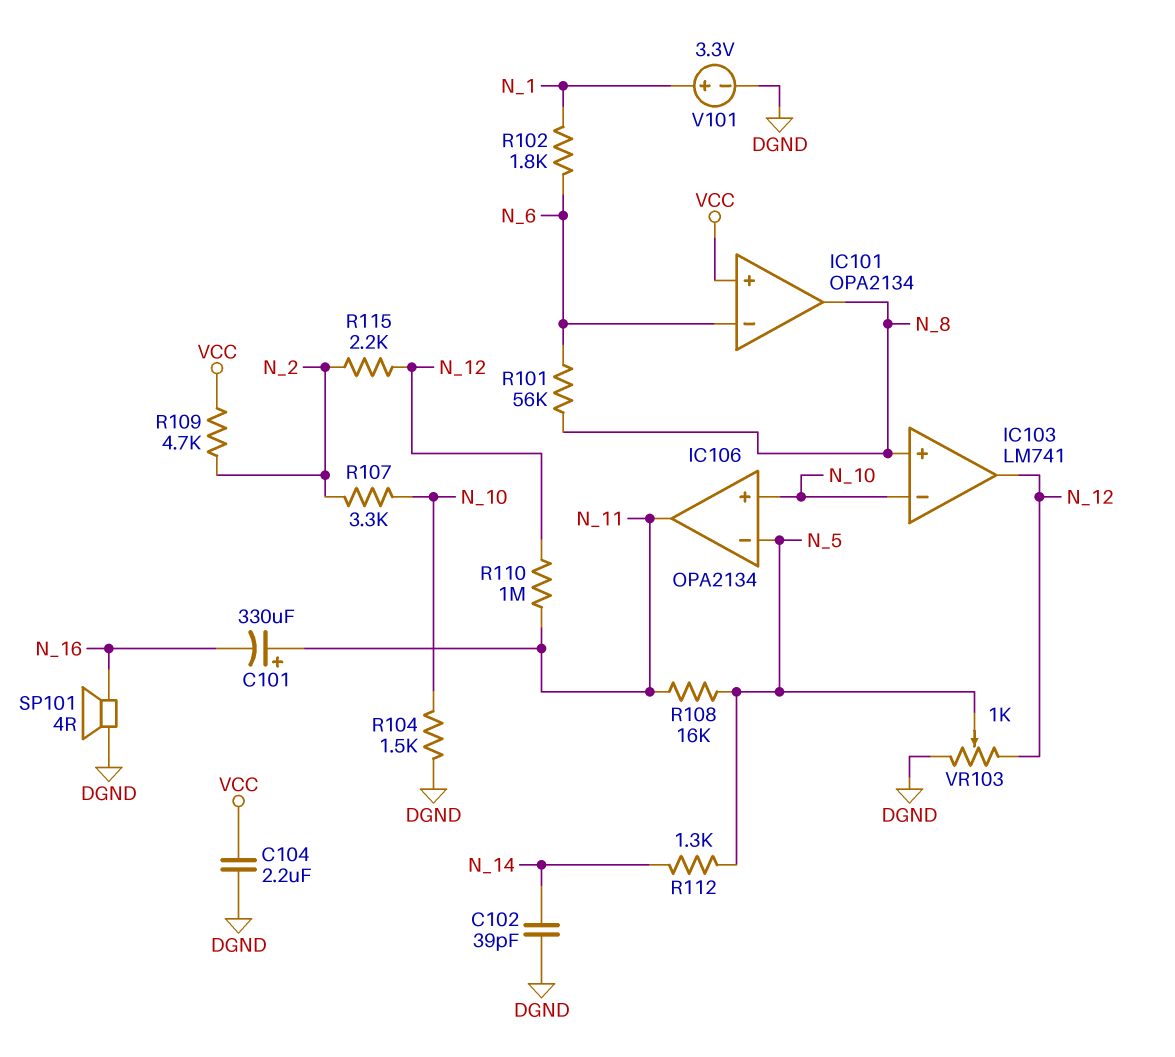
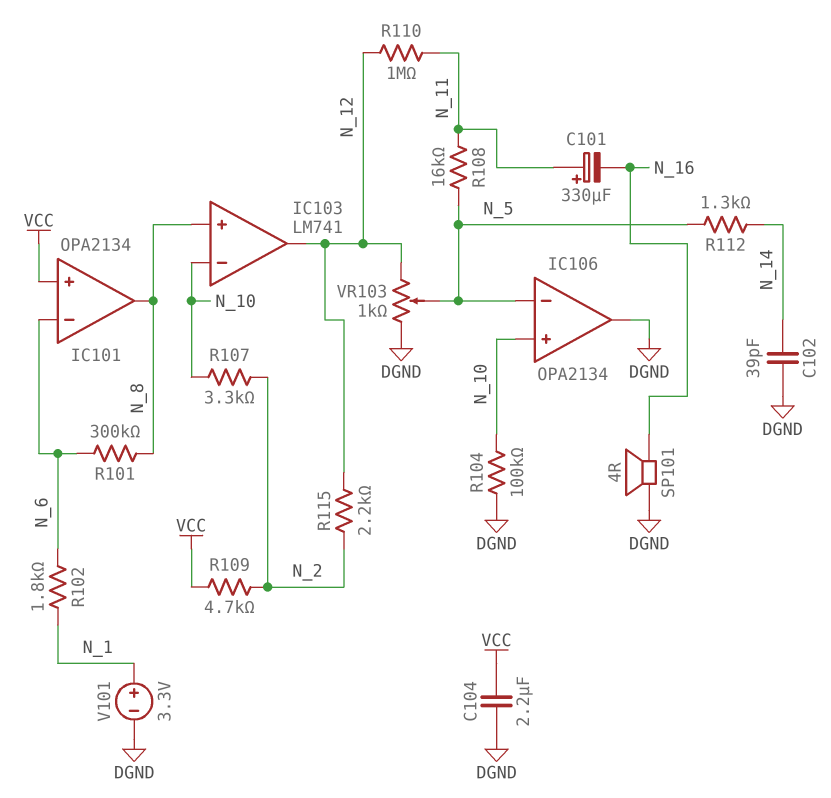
IC106 pin out: N_11 -> DGND
R101: 56k (N_6, N_8) -> 300k (N_6, N_8)
R104: 1.5k (DGND, N_10) -> 100k (DGND, N_10)

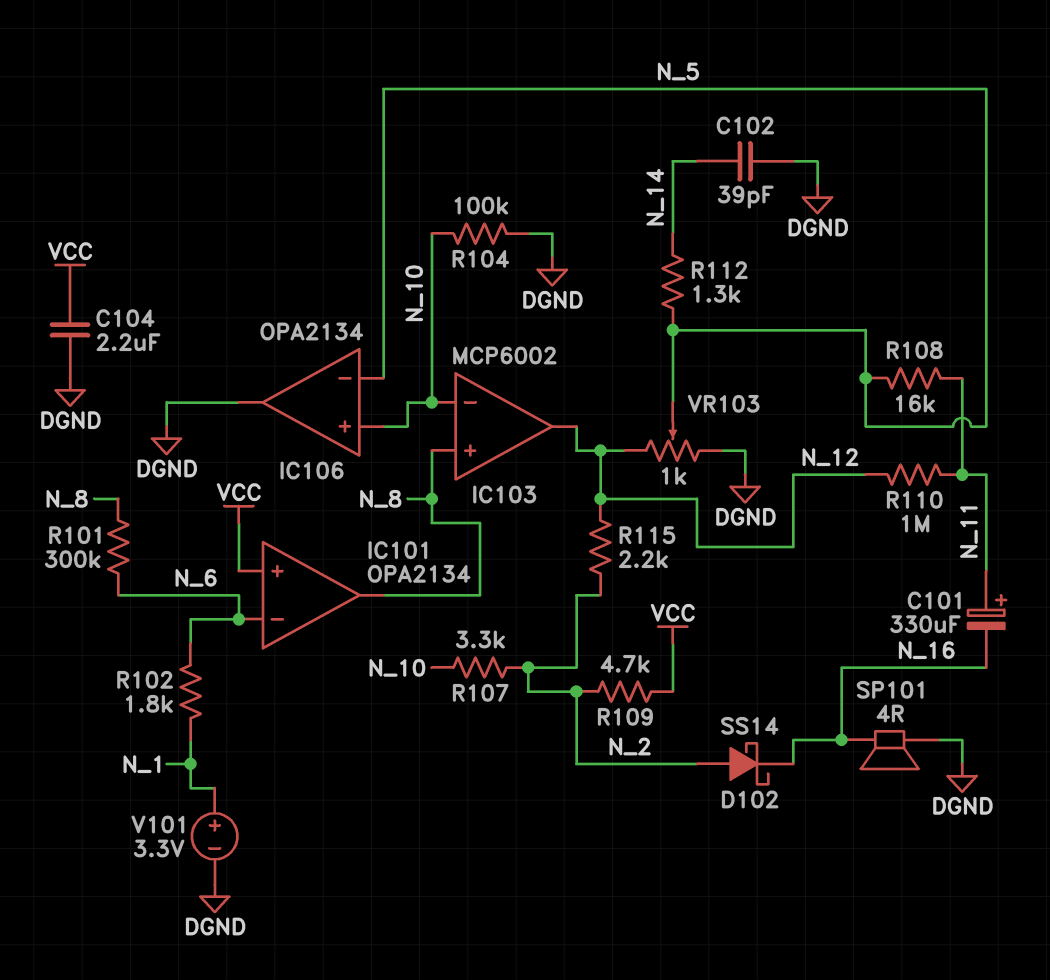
D102: none -> schottky SS14 (A N_2, K N_16)
IC103: LM741 -> MCP6002

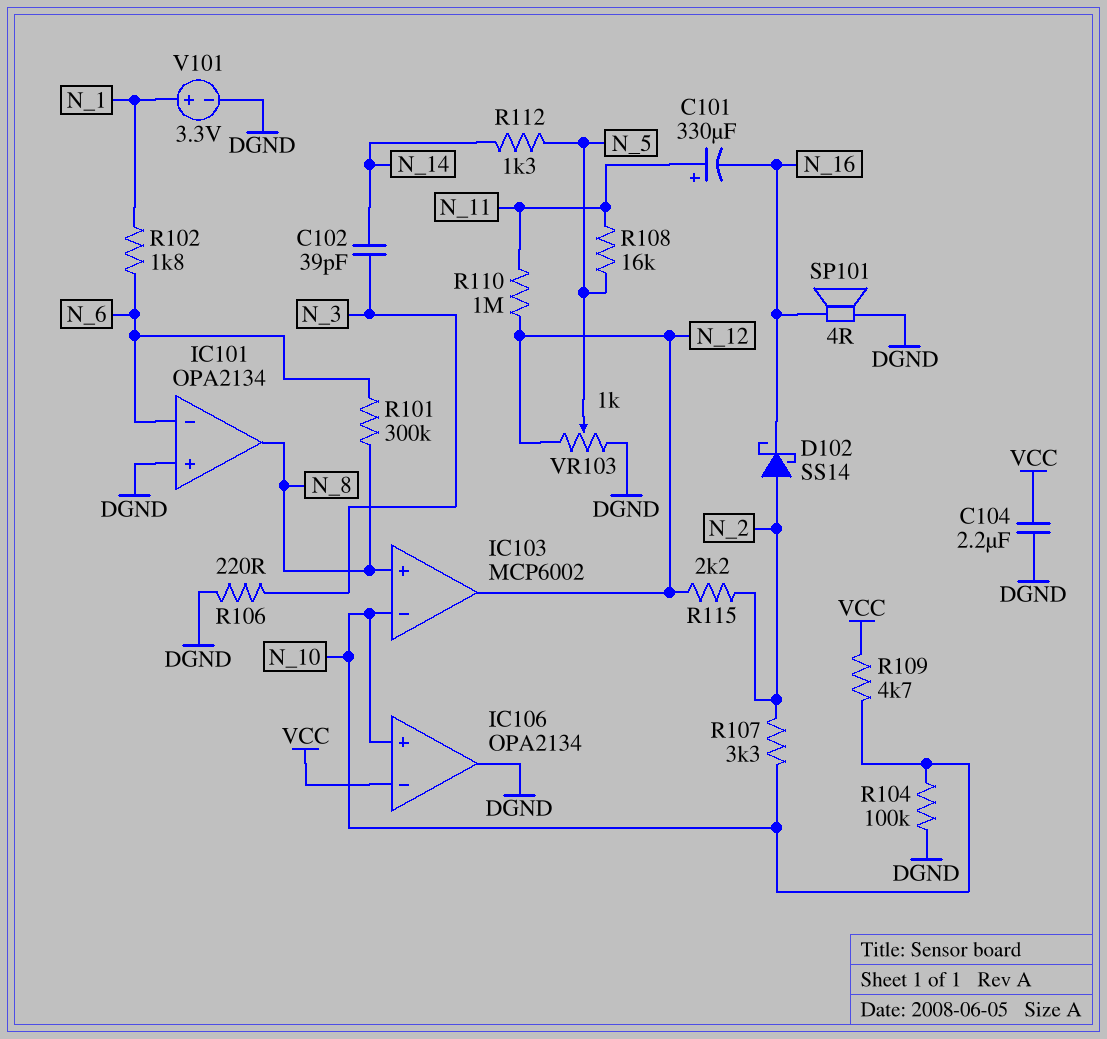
C102: 39pF (DGND, N_14) -> 39pF (N_3, N_14)
IC101 pin in+: VCC -> DGND
IC106 pin in-: N_5 -> VCC
R106: none -> 220 (DGND, N_3)
R109: 4.7k (N_2, VCC) -> 4.7k (N_10, VCC)

